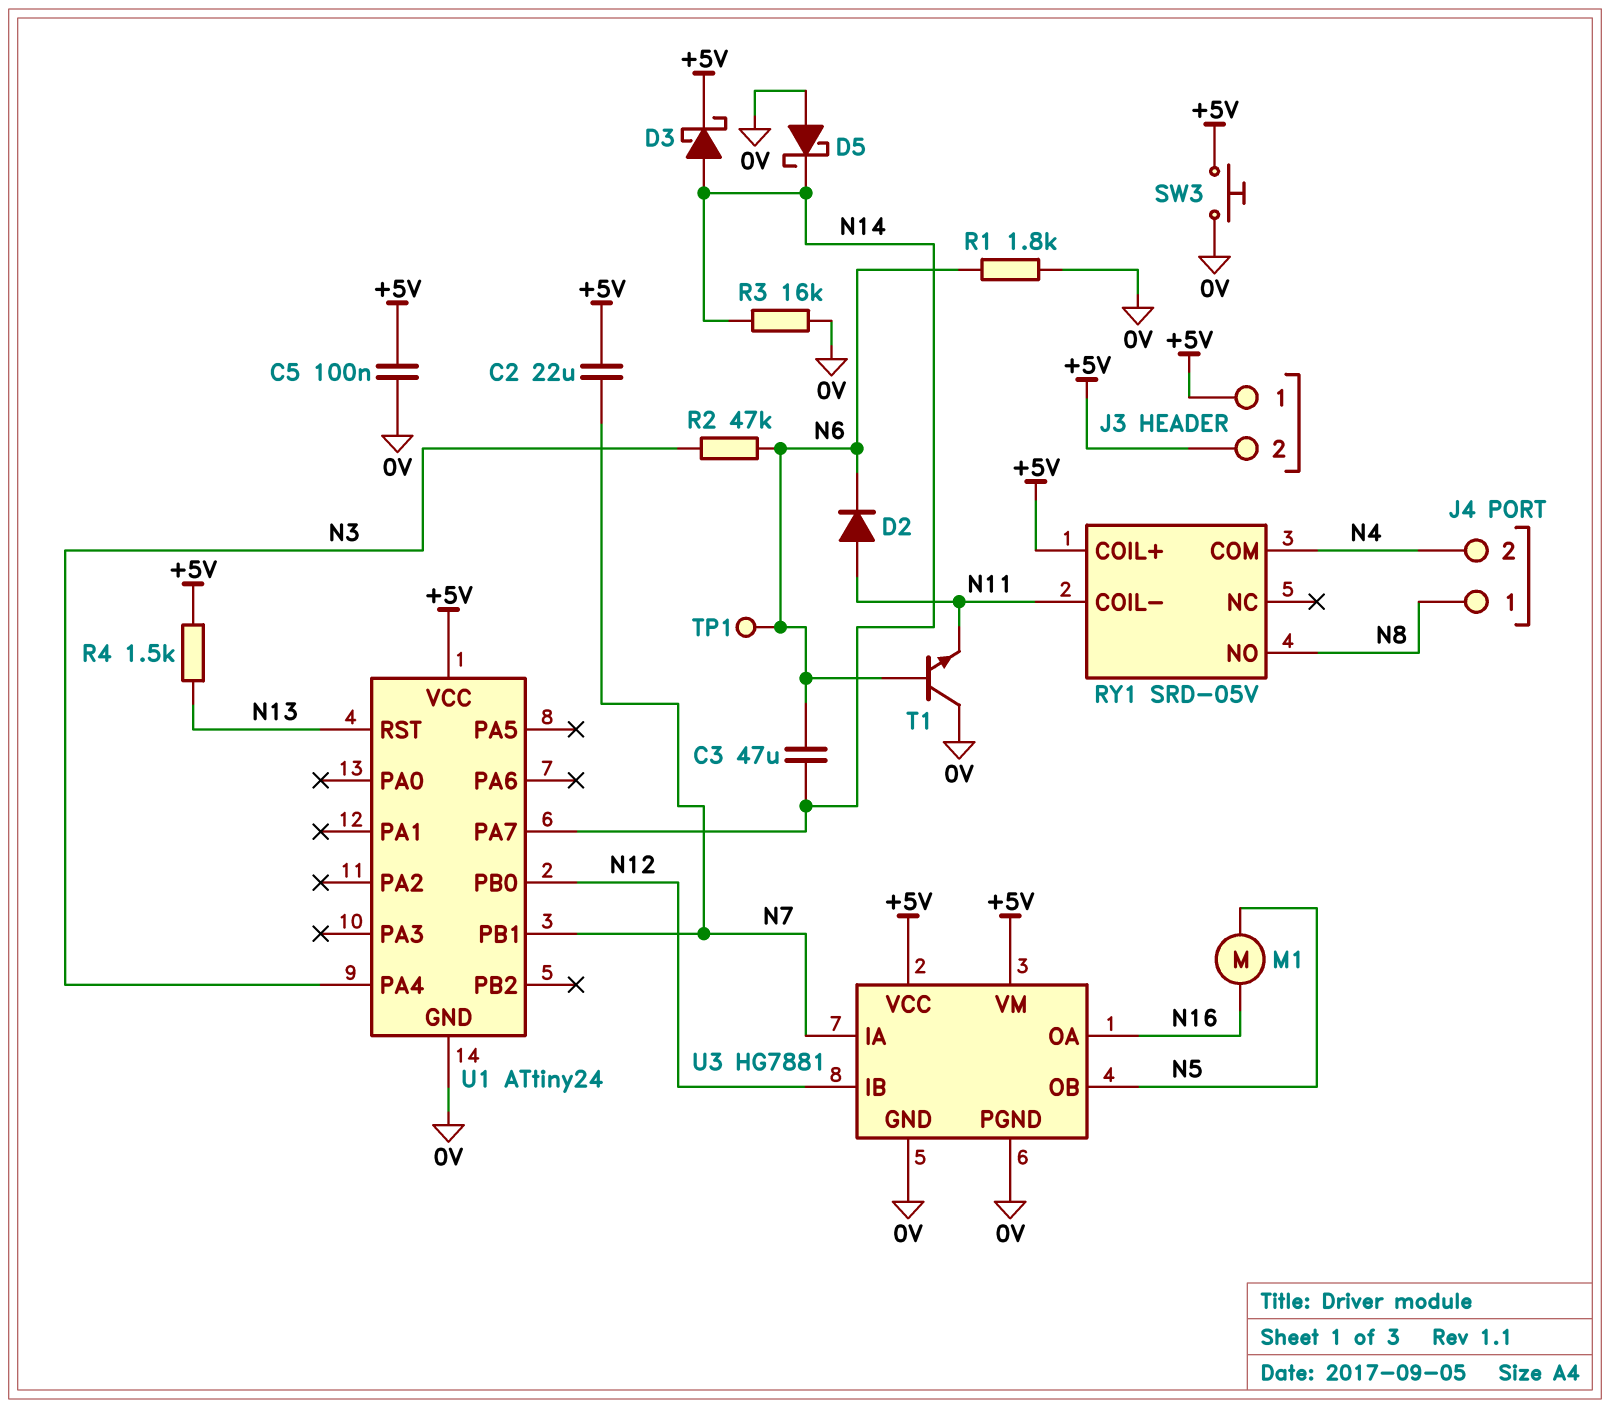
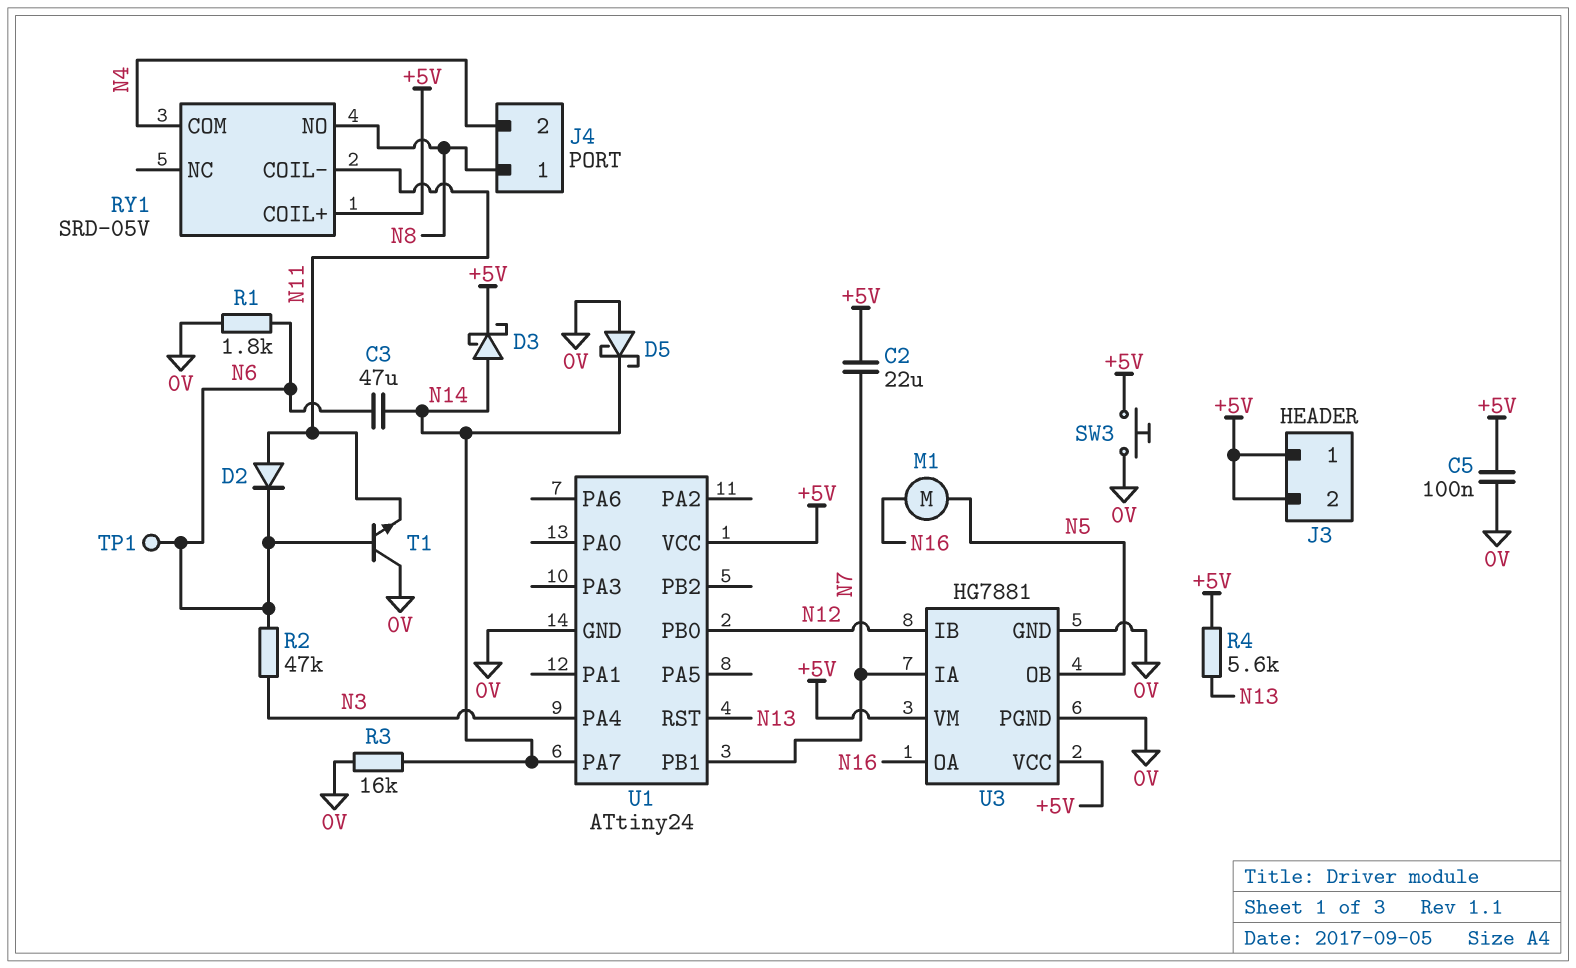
R4: 1.5k (+5V, N13) -> 5.6k (+5V, N13)

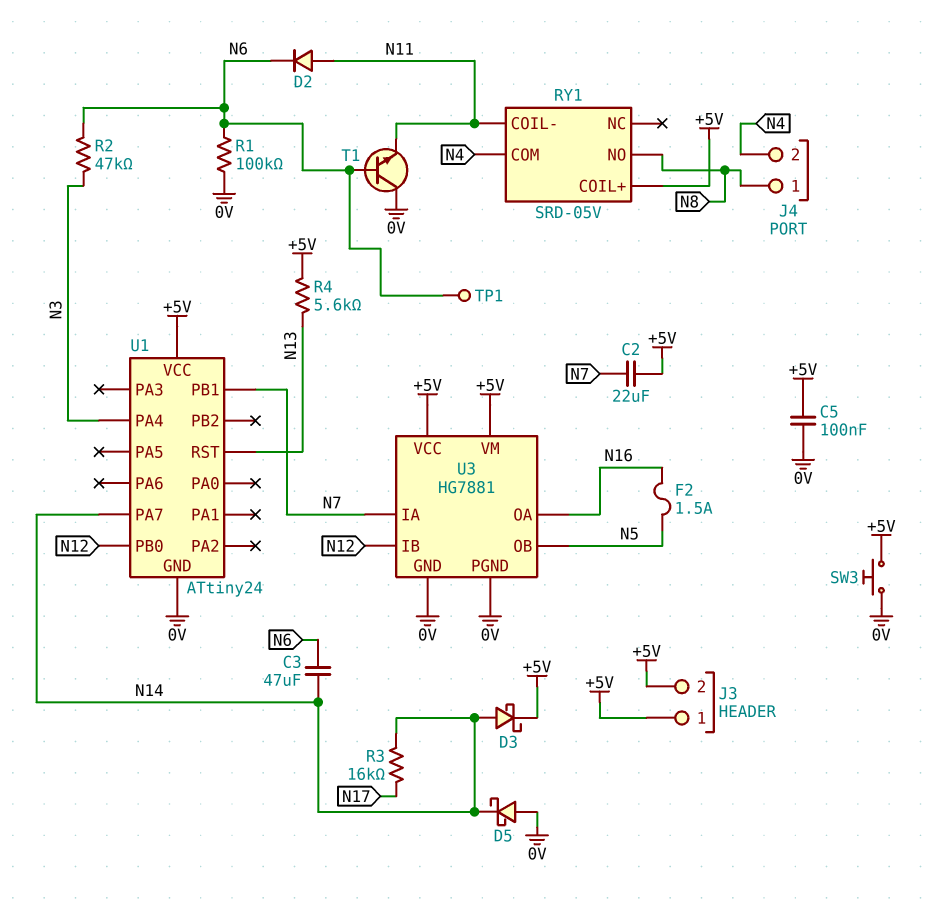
F2: none -> 1.5A (N5, N16)
M1: motor (N5, N16) -> none
R1: 1.8k (0V, N6) -> 100k (0V, N6)
R3: 16k (0V, N14) -> 16k (N14, N17)

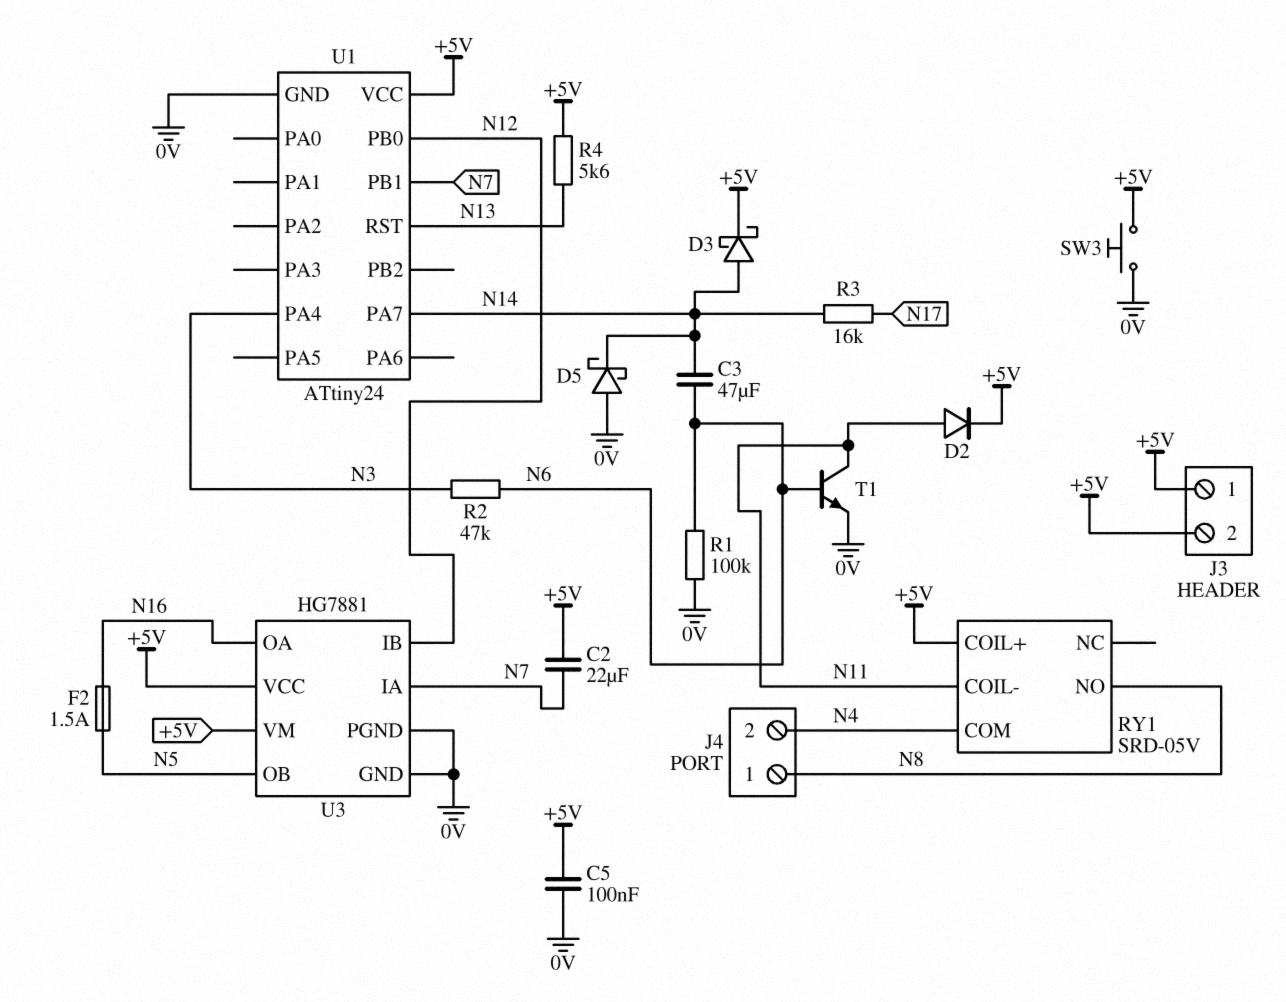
D2: diode (A N11, K N6) -> diode (A N11, K +5V)
T1: NPN (B N6, C 0V, E N11) -> NPN (B N6, C N11, E 0V)
TP1: test point (N6) -> none

